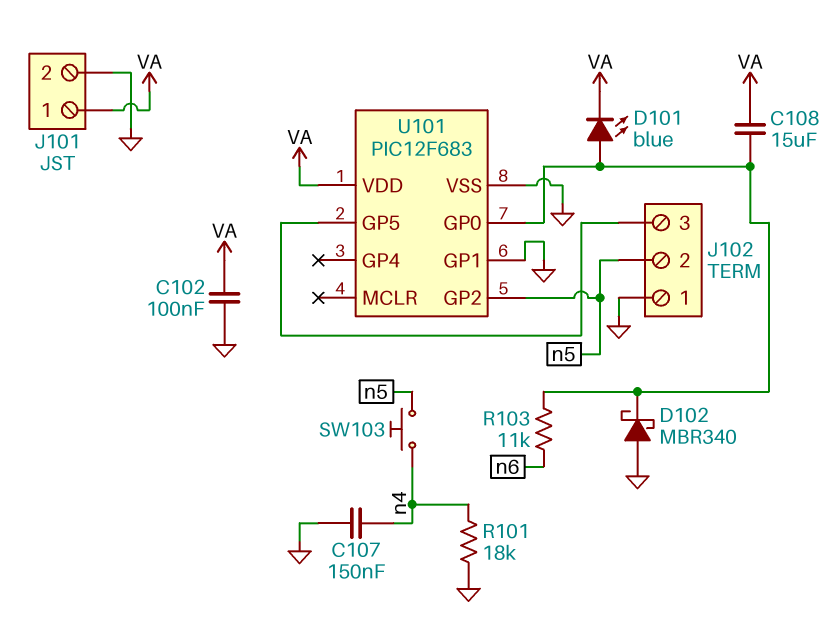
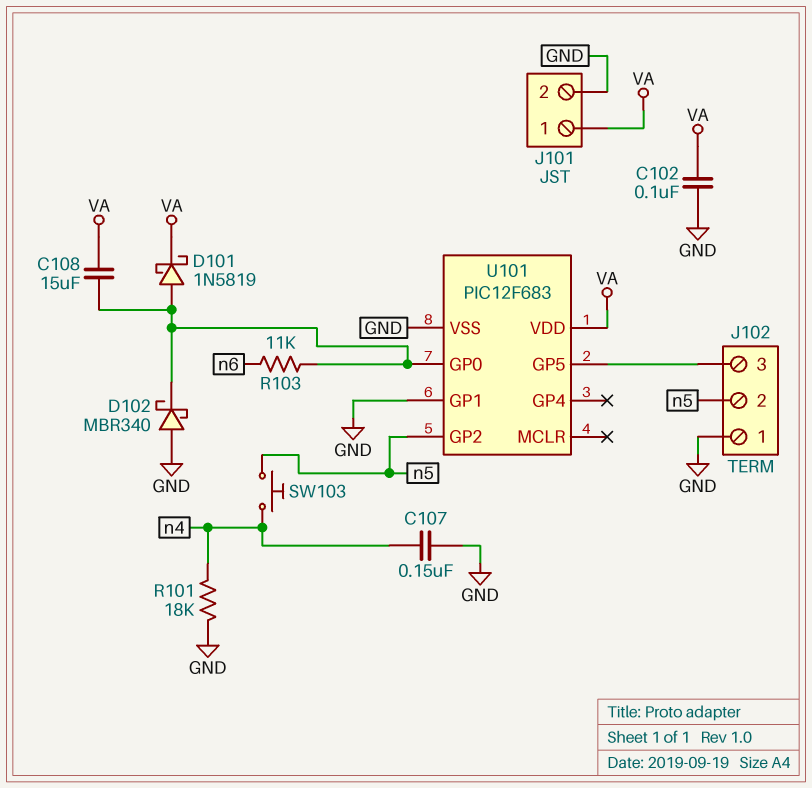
D101: LED blue (A U101/GP0, K VA) -> schottky 1N5819 (A U101/GP0, K VA)

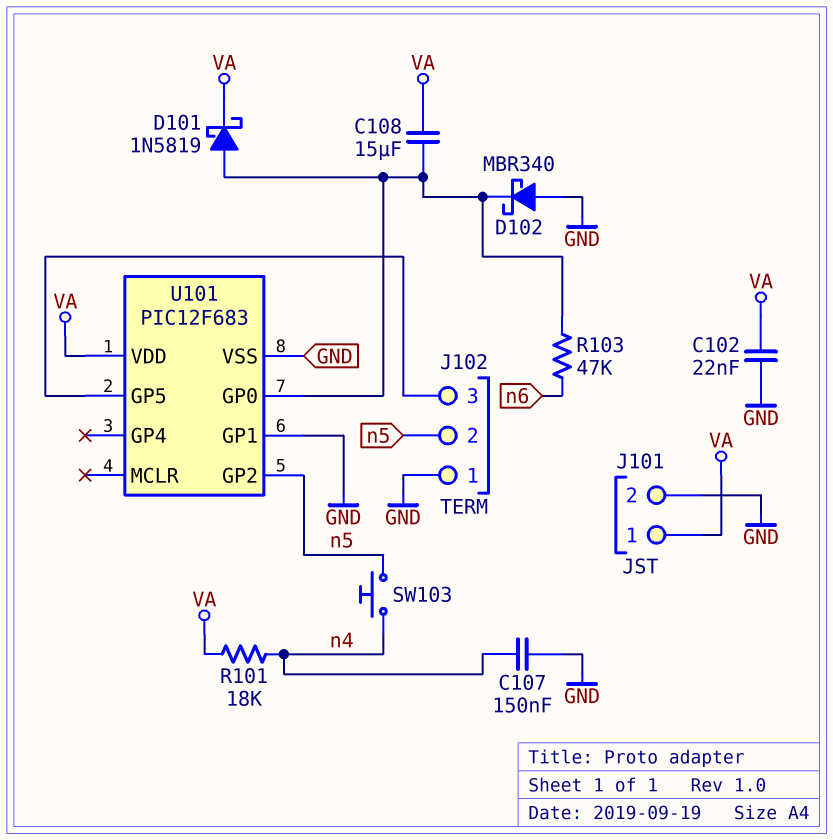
C102: 100nF (GND, VA) -> 22nF (GND, VA)
R101: 18k (GND, n4) -> 18k (VA, n4)
R103: 11k (U101/GP0, n6) -> 47k (U101/GP0, n6)

